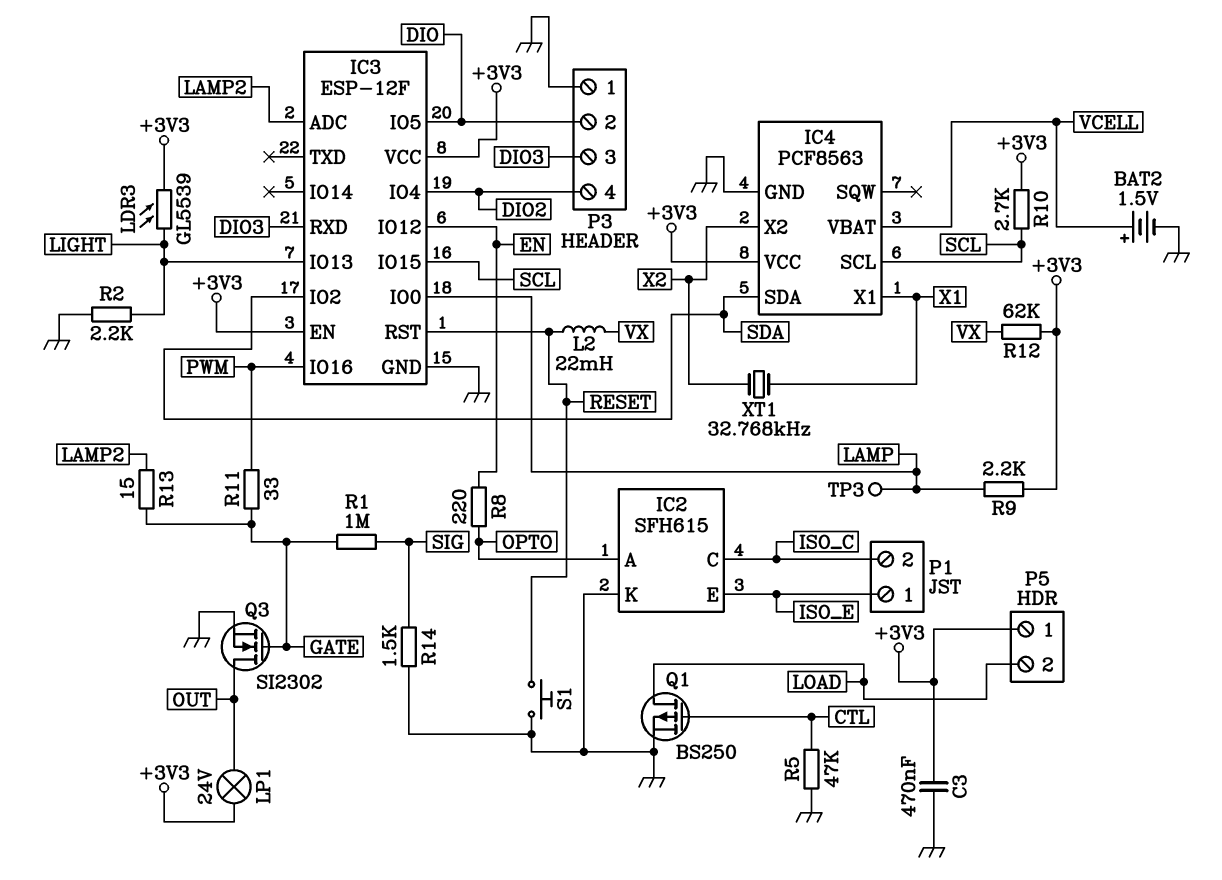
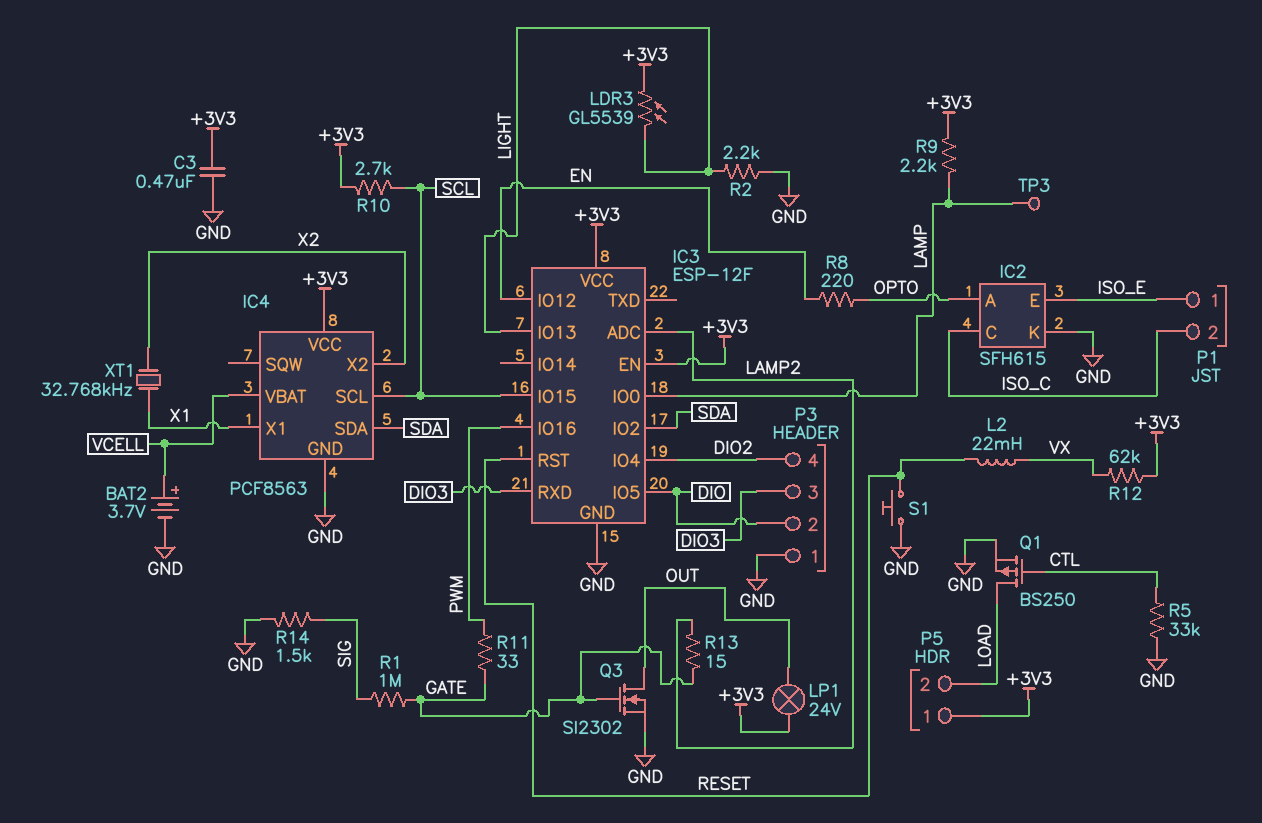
BAT2: 1.5V (plus VCELL, minus GND) -> 3.7V (plus VCELL, minus GND)
R5: 47k (CTL, GND) -> 33k (CTL, GND)

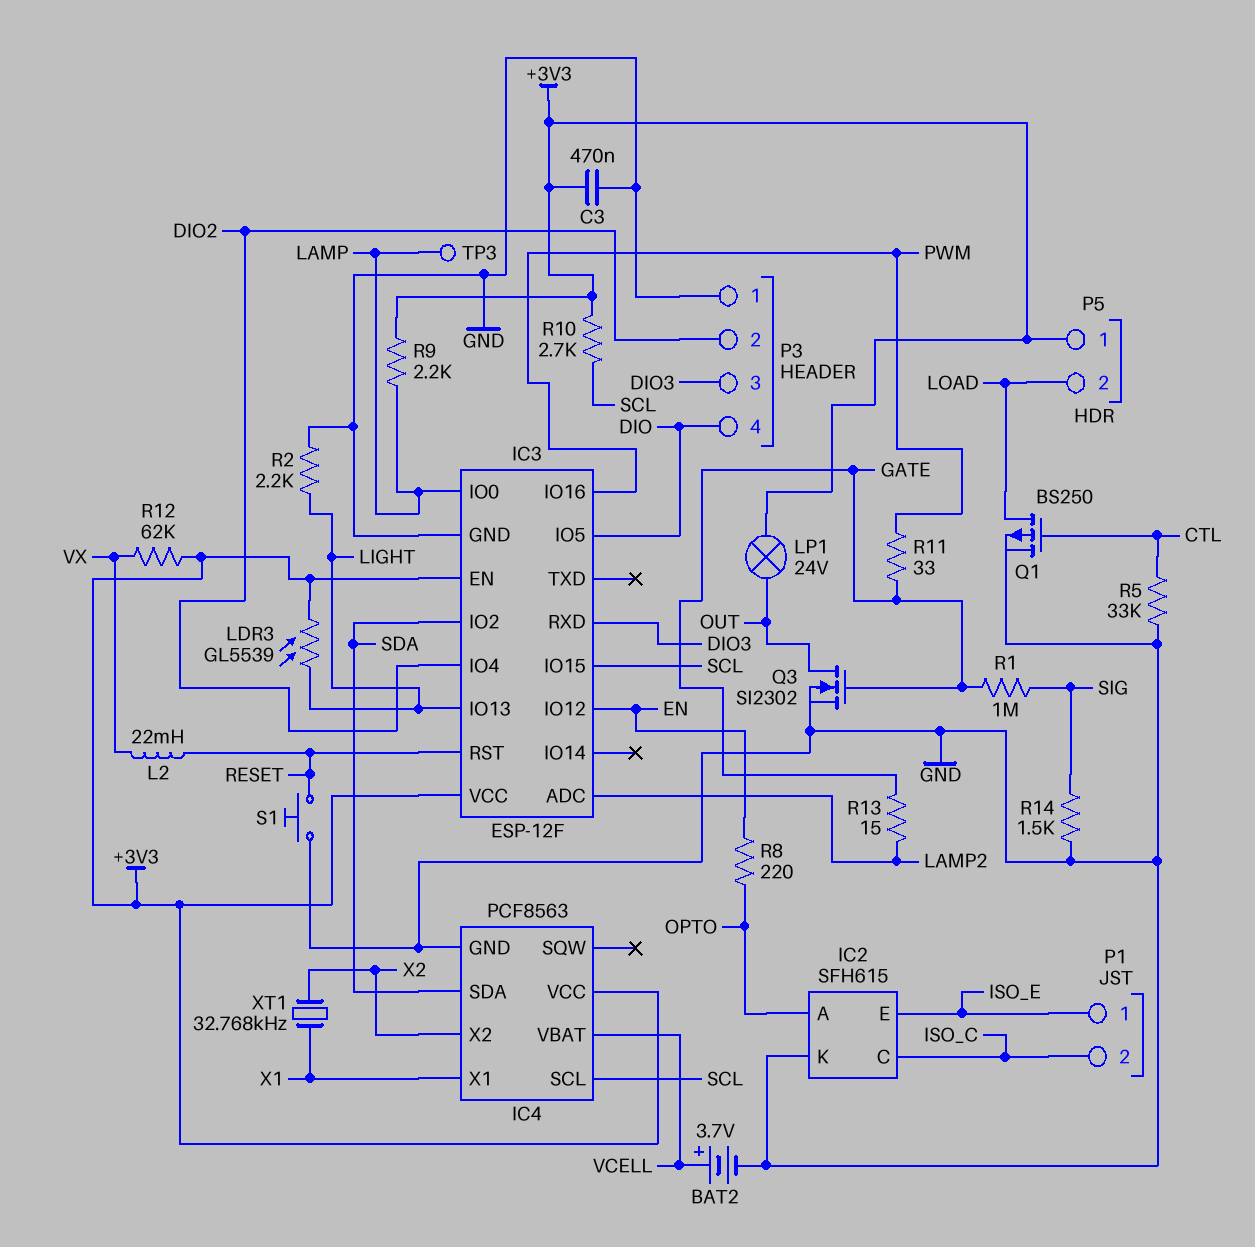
P3 pin 2: DIO -> DIO2
P3 pin 4: DIO2 -> DIO

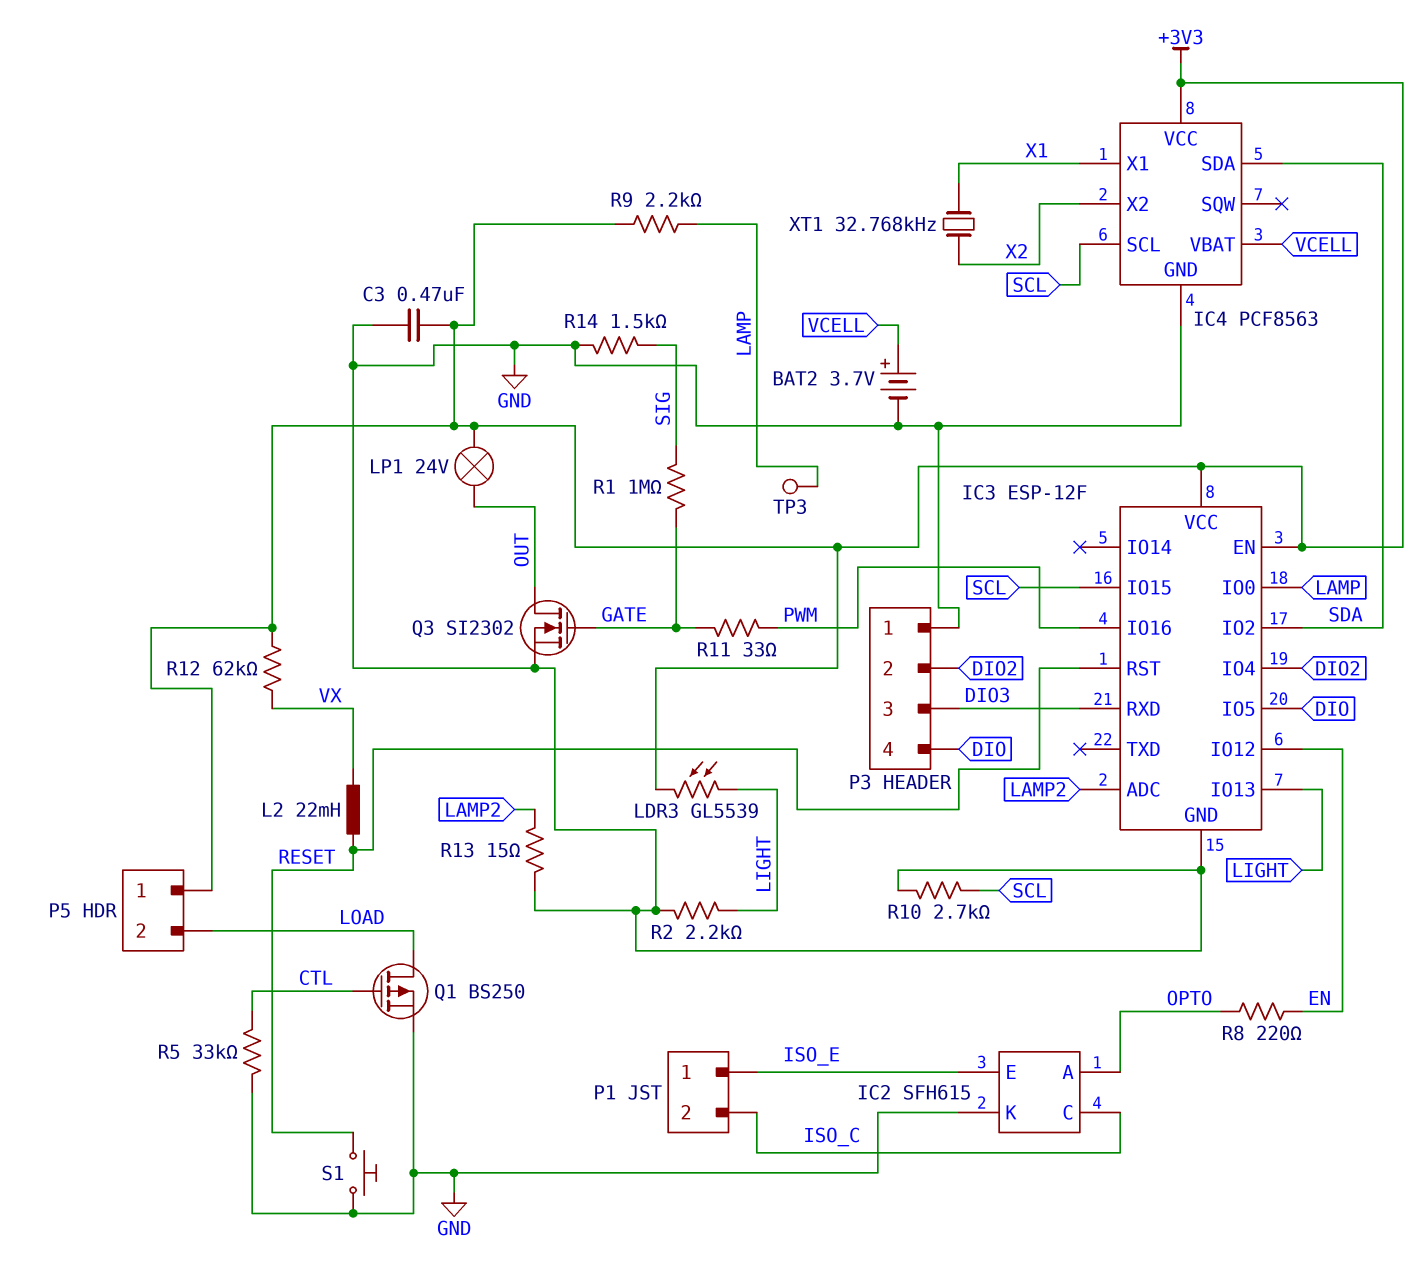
R10: 2.7k (+3V3, SCL) -> 2.7k (GND, SCL)
R13: 15 (GATE, LAMP2) -> 15 (GND, LAMP2)

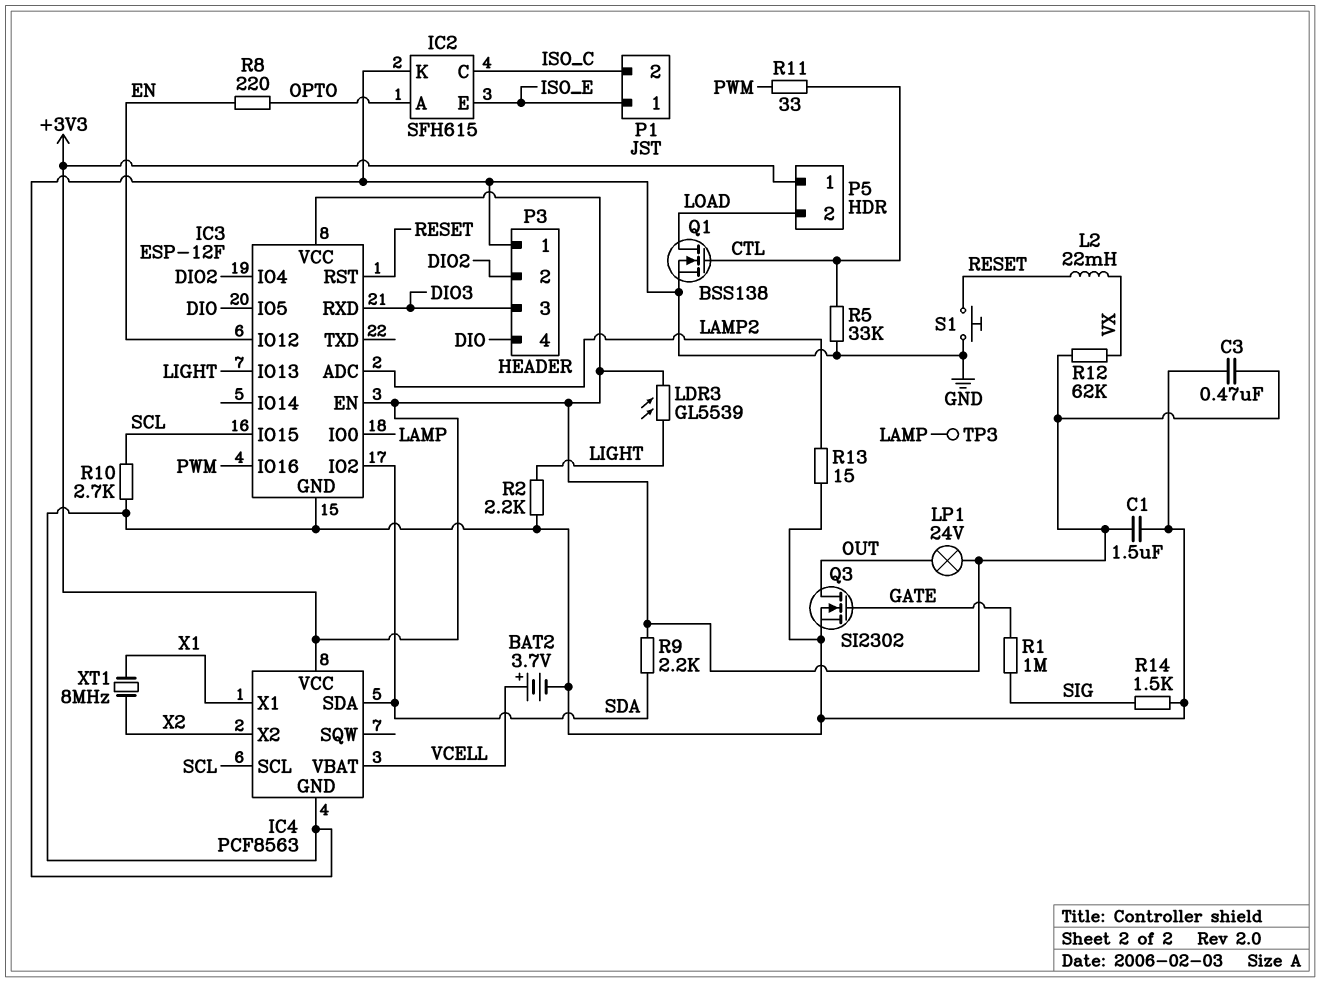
C1: none -> 1.5uF (+3V3, GND)
Q1: PMOS BS250 (G CTL, D LOAD, S GND) -> NMOS BSS138 (G CTL, D LOAD, S GND)
R9: 2.2k (+3V3, LAMP) -> 2.2k (+3V3, SDA)
R11: 33 (GATE, PWM) -> 33 (CTL, PWM)
XT1: 32.768kHz (X1, X2) -> 8MHz (X1, X2)

